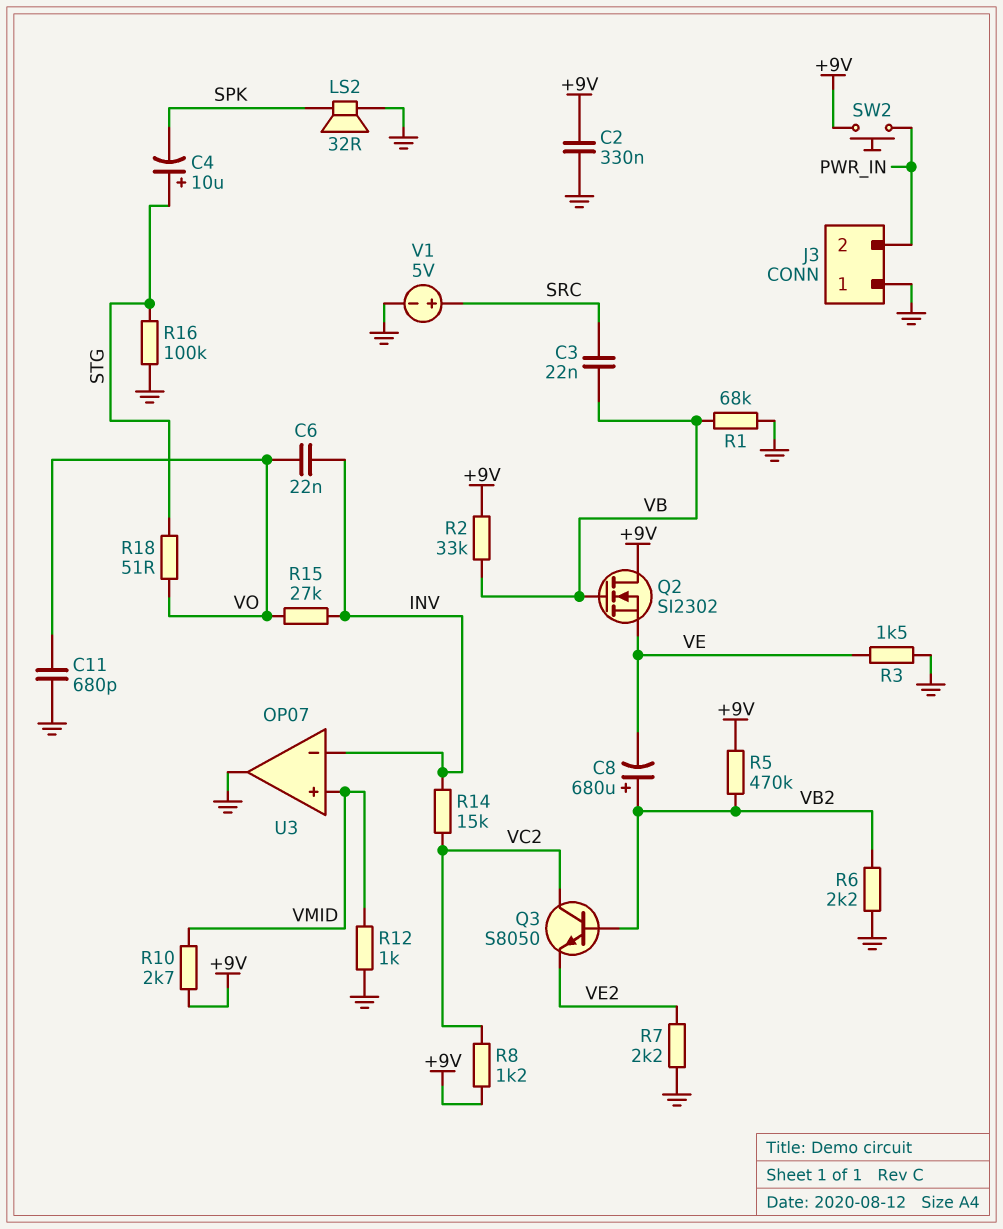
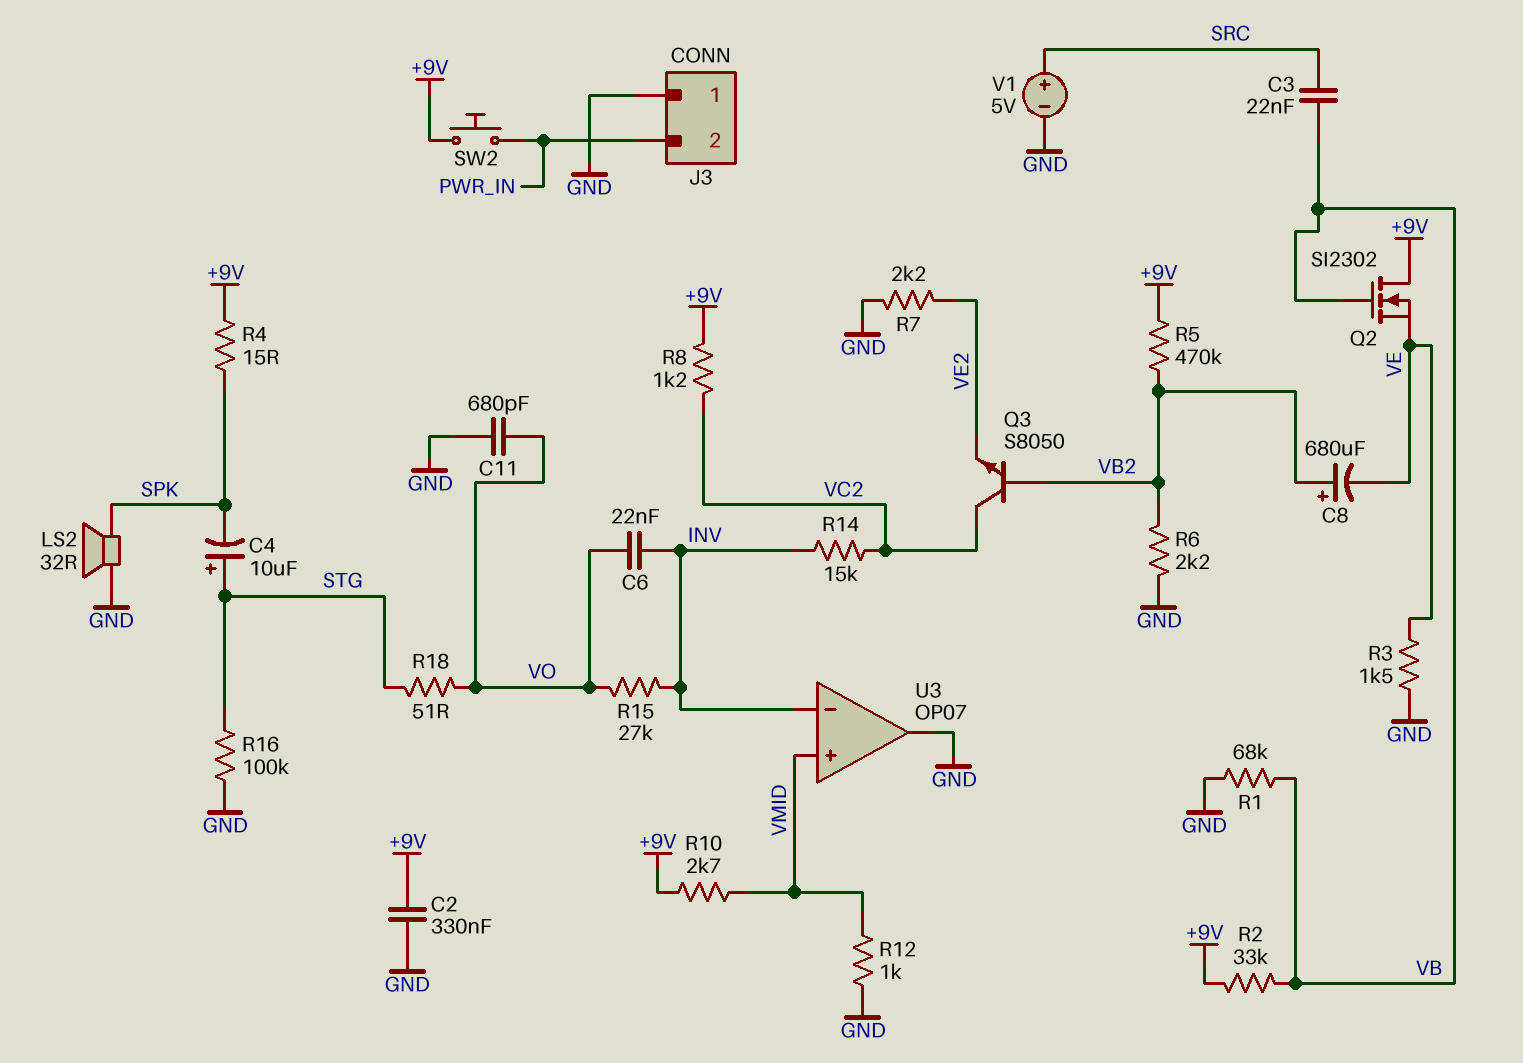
R4: none -> 15 (+9V, SPK)

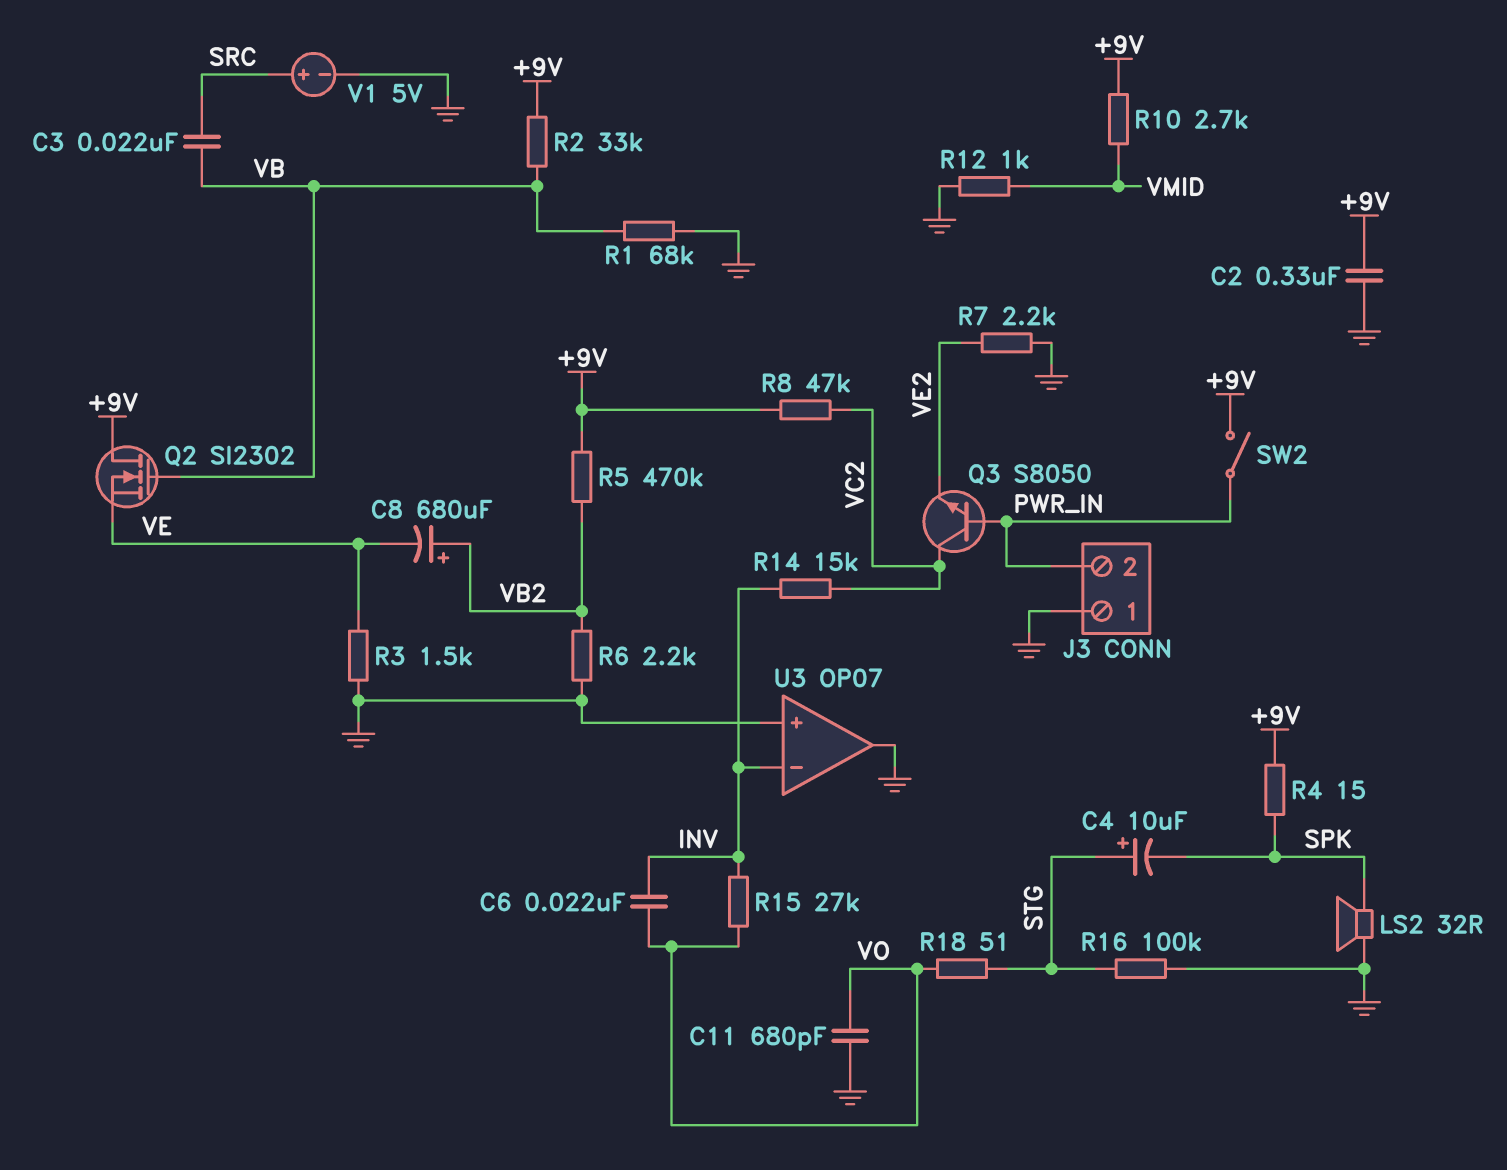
Q3: NPN S8050 (B VB2, C VC2, E VE2) -> NPN S8050 (B PWR_IN, C VC2, E VE2)
R8: 1.2k (+9V, VC2) -> 47k (+9V, VC2)
SW2: button (+9V, PWR_IN) -> switch (+9V, PWR_IN)
U3 pin in+: VMID -> GND

